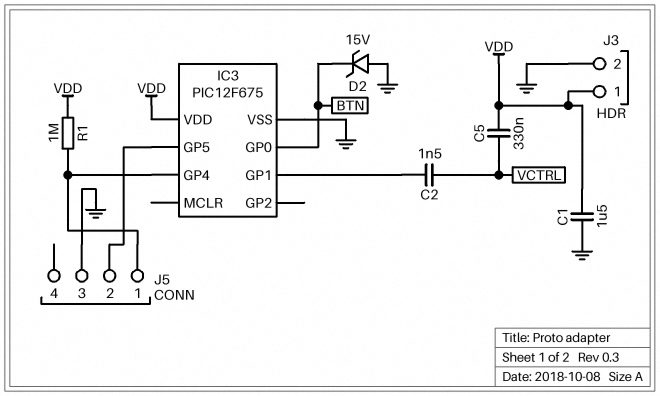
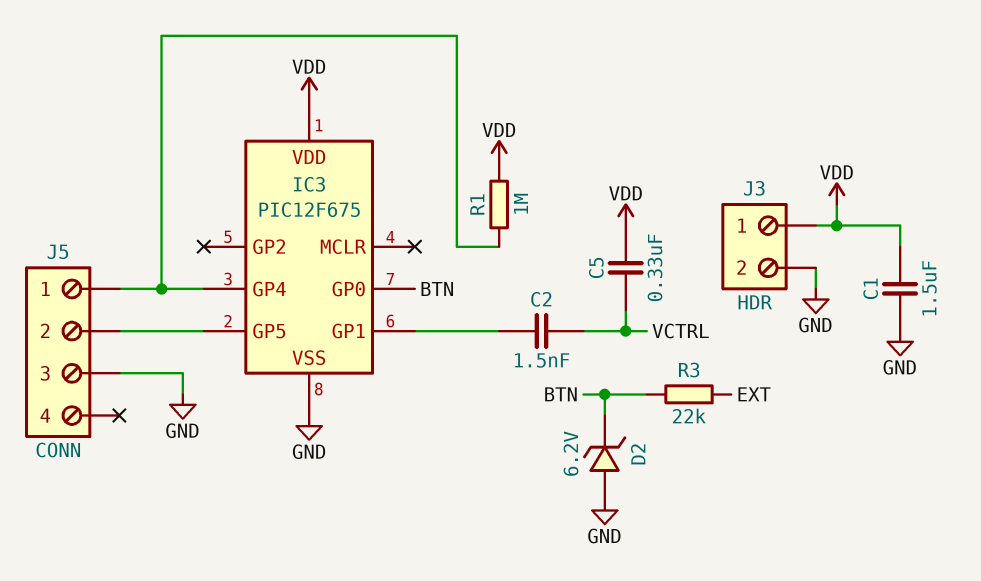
D2: zener 15V (A GND, K BTN) -> zener 6.2V (A GND, K BTN)
R3: none -> 22k (BTN, EXT)

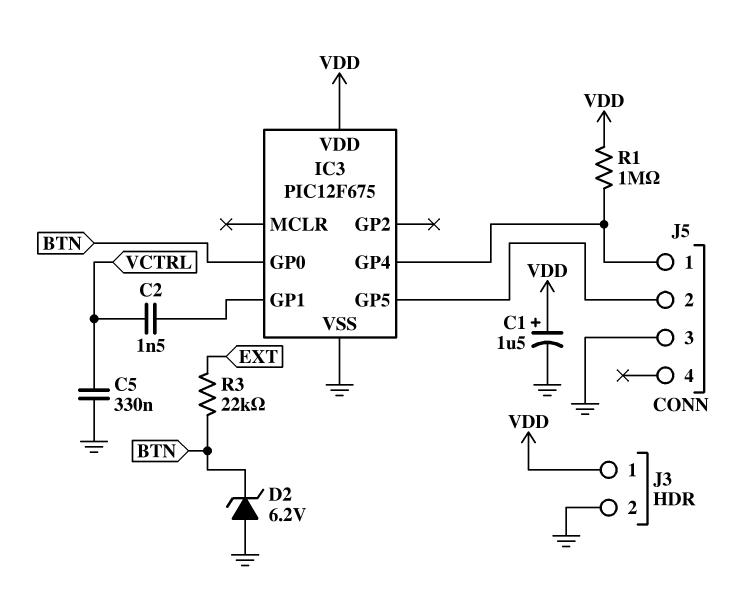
C1: 1.5uF (GND, VDD) -> 1.5uF (plus VDD, minus GND)
C5: 330nF (VCTRL, VDD) -> 330nF (GND, VCTRL)

